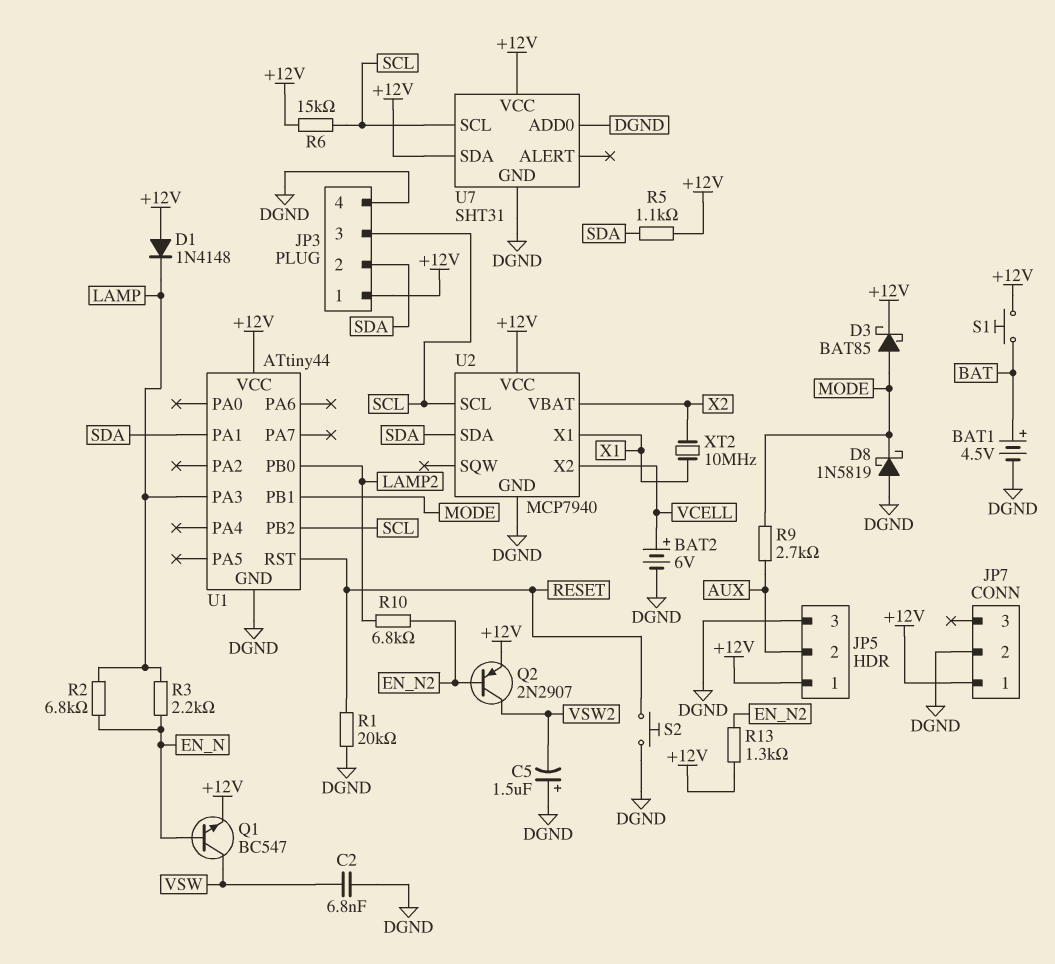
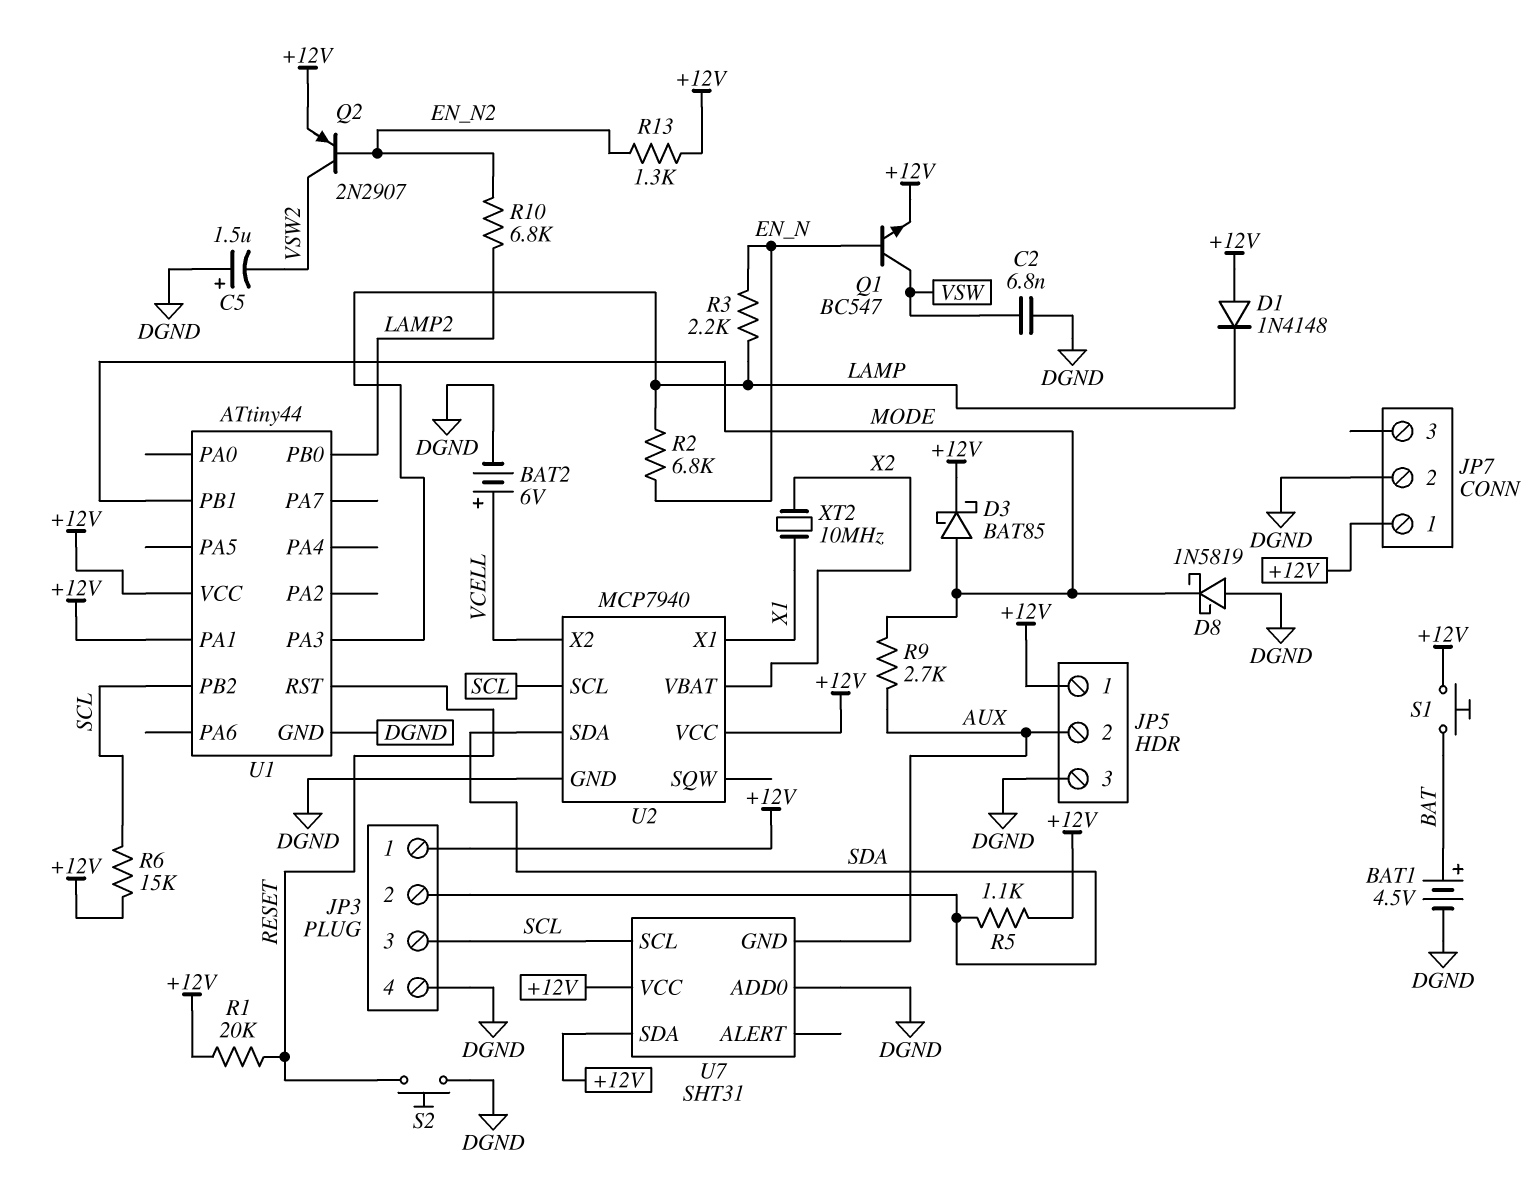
R1: 20k (DGND, RESET) -> 20k (+12V, RESET)
U1 pin PA1: SDA -> +12V
U7 pin GND: DGND -> AUX

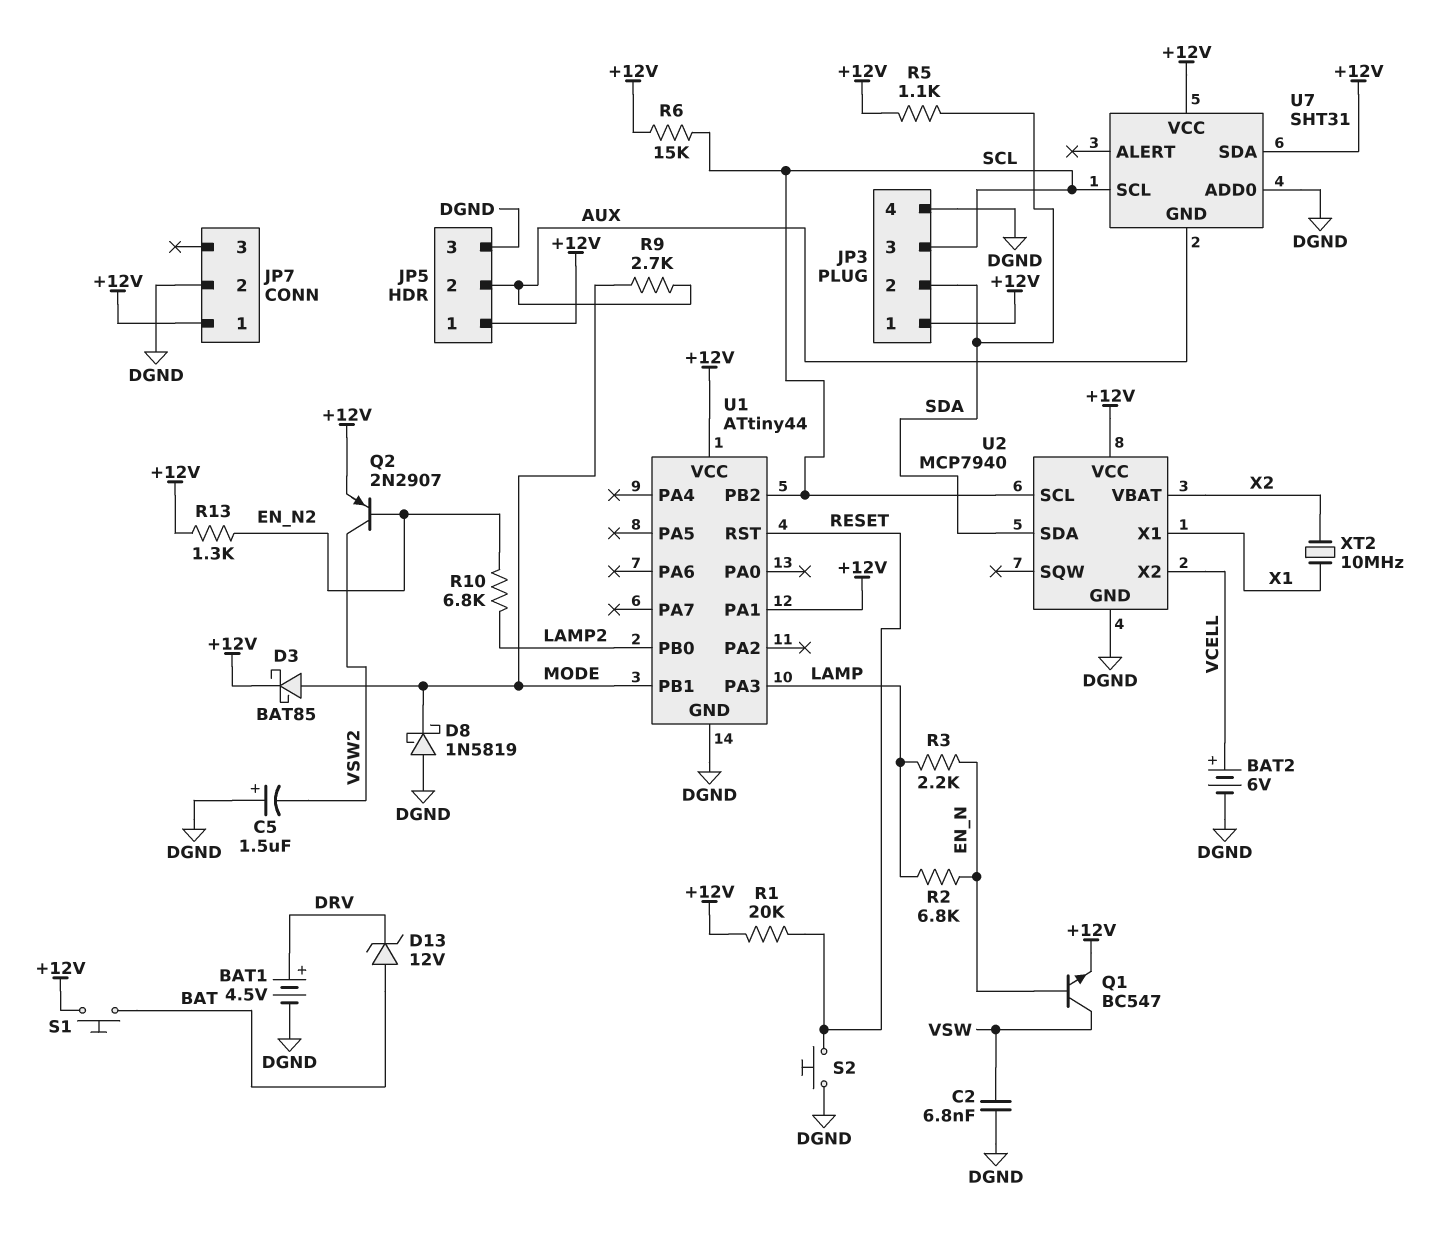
BAT1: 4.5V (plus BAT, minus DGND) -> 4.5V (plus DRV, minus DGND)
D1: diode 1N4148 (A +12V, K LAMP) -> none
D13: none -> zener 12V (A BAT, K DRV)

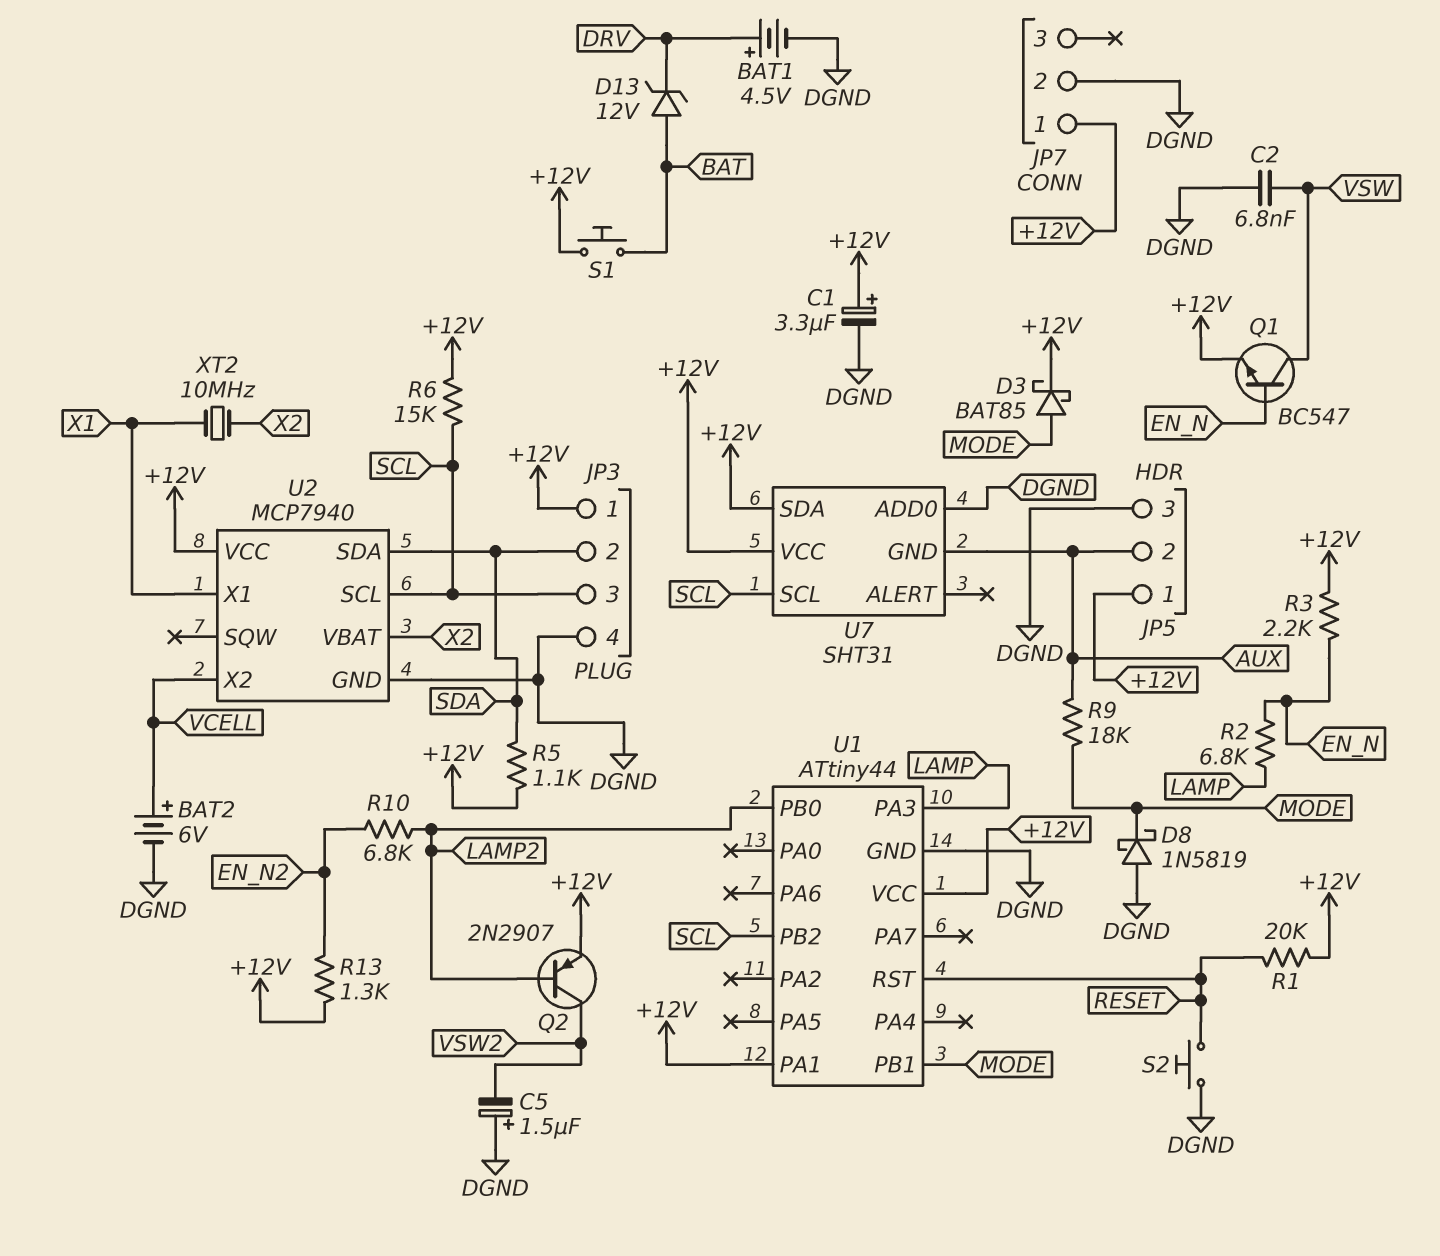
C1: none -> 3.3uF (plus +12V, minus DGND)
Q2: PNP 2N2907 (B EN_N2, C VSW2, E +12V) -> PNP 2N2907 (B LAMP2, C VSW2, E +12V)
R3: 2.2k (EN_N, LAMP) -> 2.2k (+12V, EN_N)
R9: 2.7k (AUX, MODE) -> 18k (AUX, MODE)

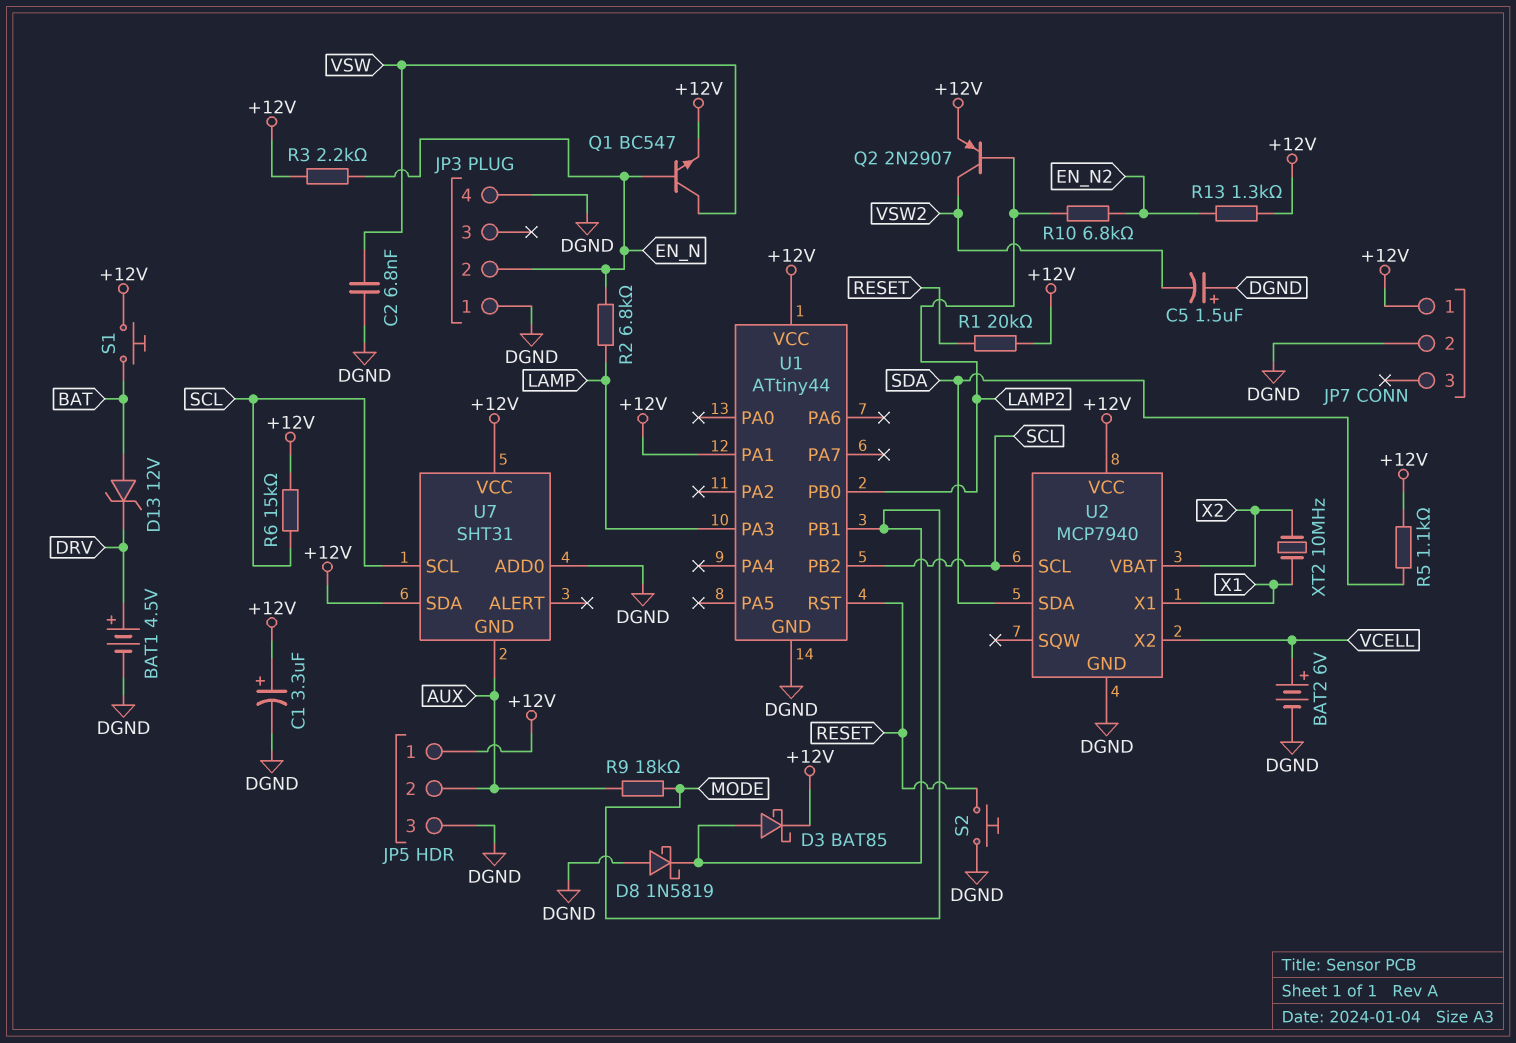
JP3 pin 1: +12V -> DGND
JP3 pin 2: SDA -> EN_N
JP3 pin 3: SCL -> none

